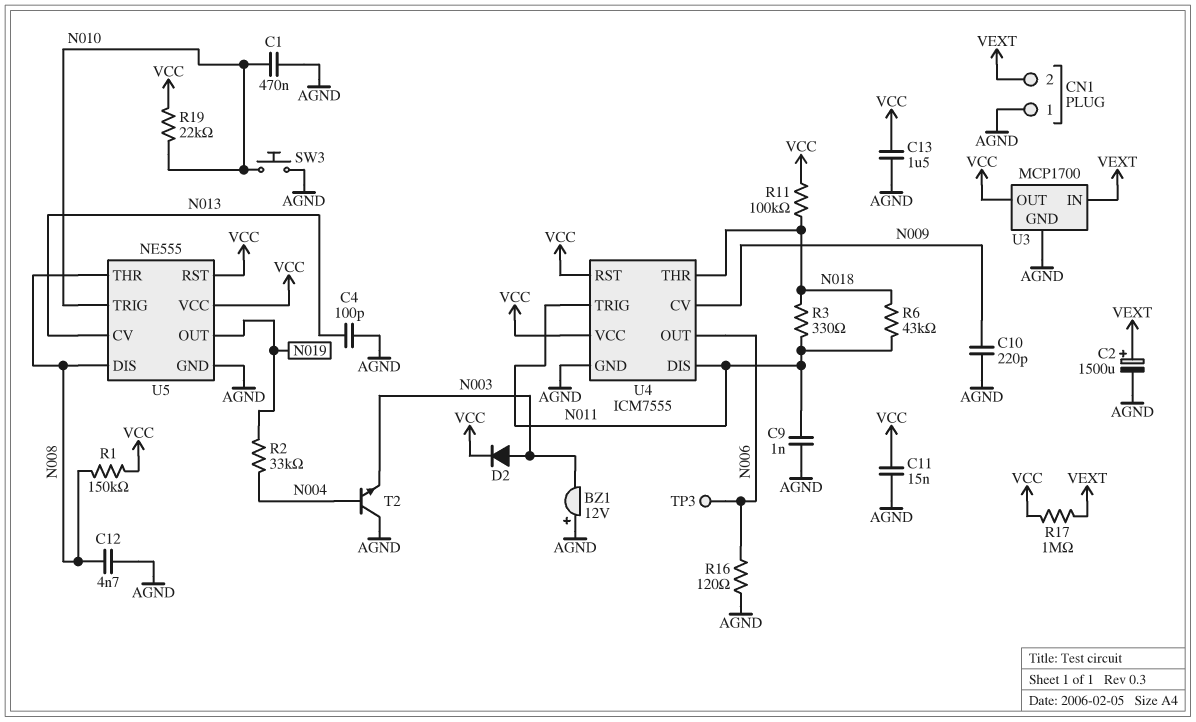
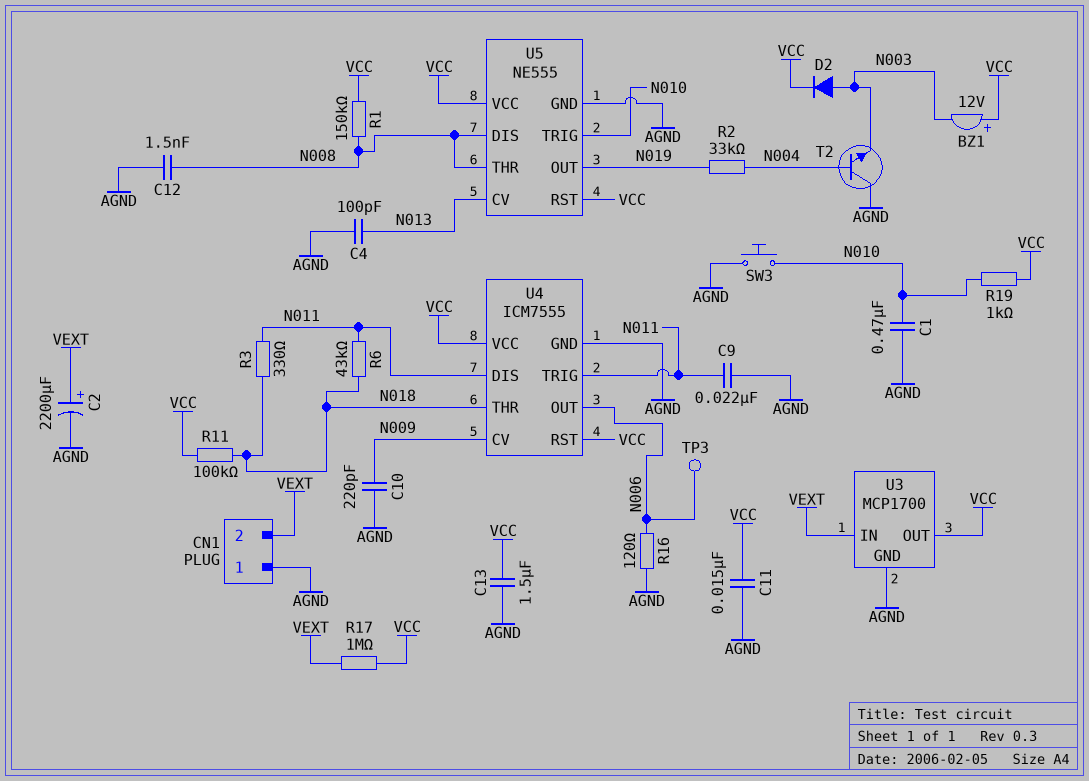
BZ1: buzzer 12V (plus AGND, minus N003) -> buzzer 12V (plus VCC, minus N003)
C2: 1500uF (plus VEXT, minus AGND) -> 2200uF (plus VEXT, minus AGND)
C9: 1nF (AGND, N011) -> 22nF (AGND, N011)
C12: 4.7nF (AGND, N008) -> 1.5nF (AGND, N008)
R19: 22k (N010, VCC) -> 1k (N010, VCC)

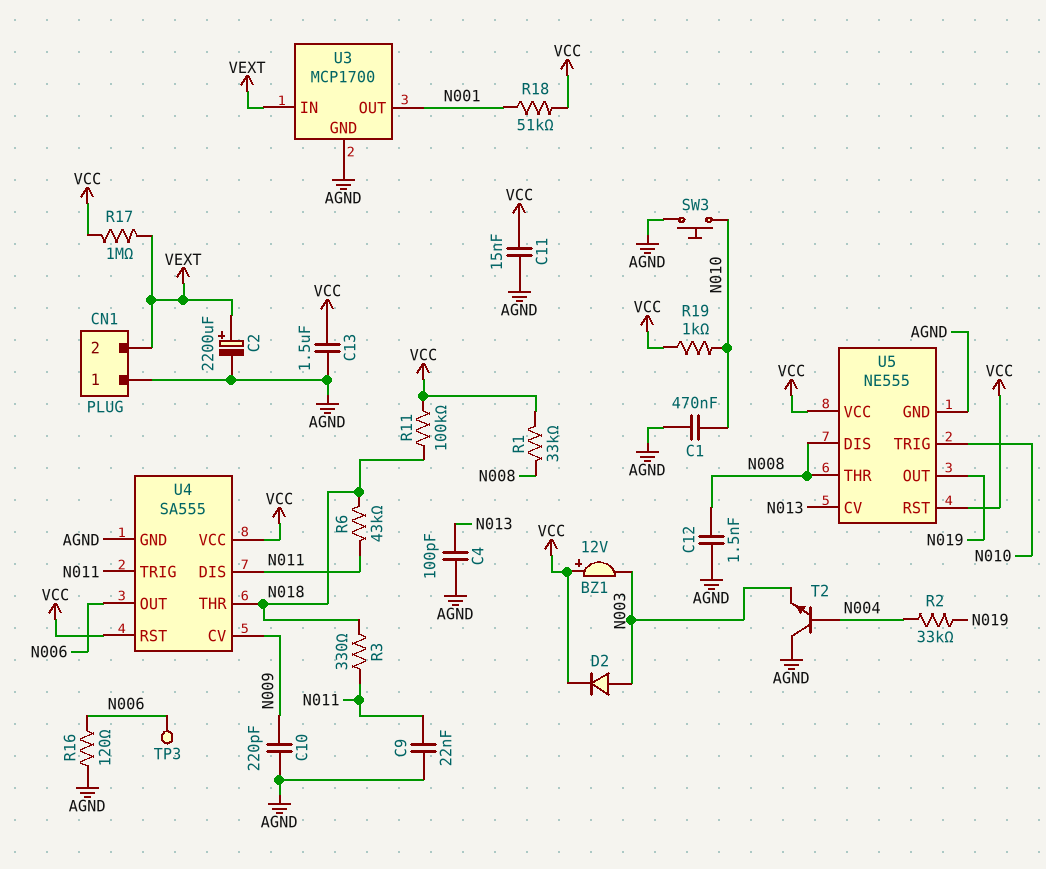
R1: 150k (N008, VCC) -> 33k (N008, VCC)
R18: none -> 51k (N001, VCC)
U3 pin OUT: VCC -> N001
U4: ICM7555 -> SA555

